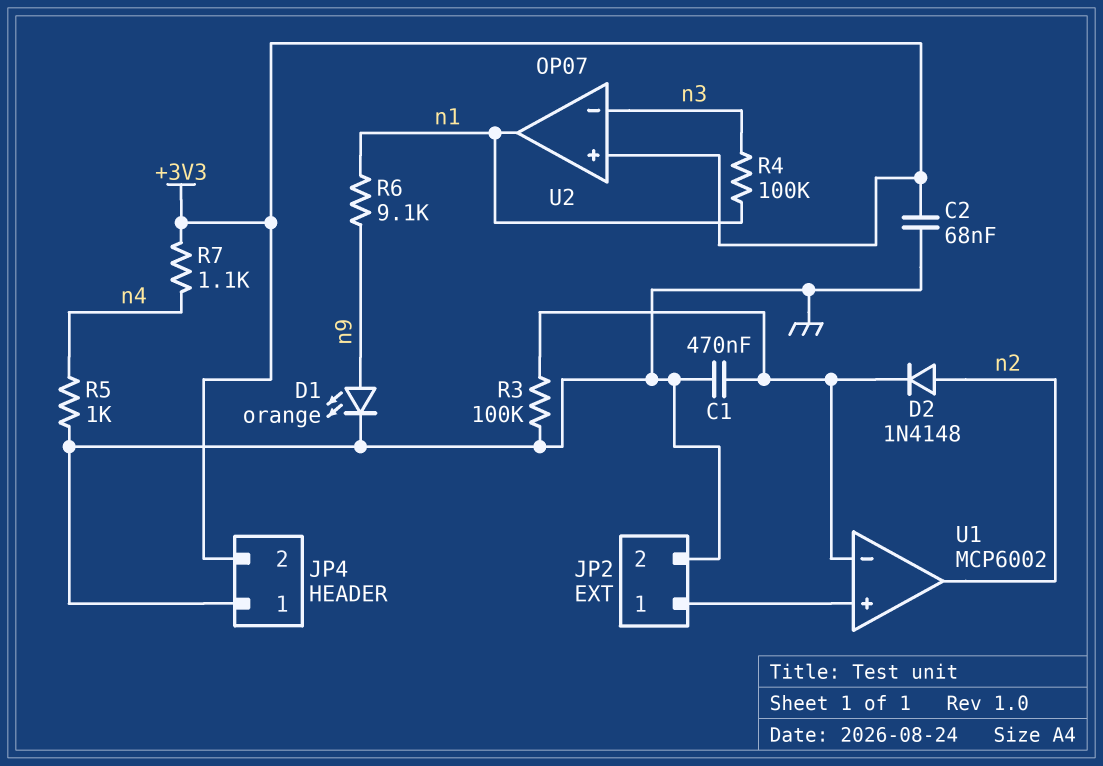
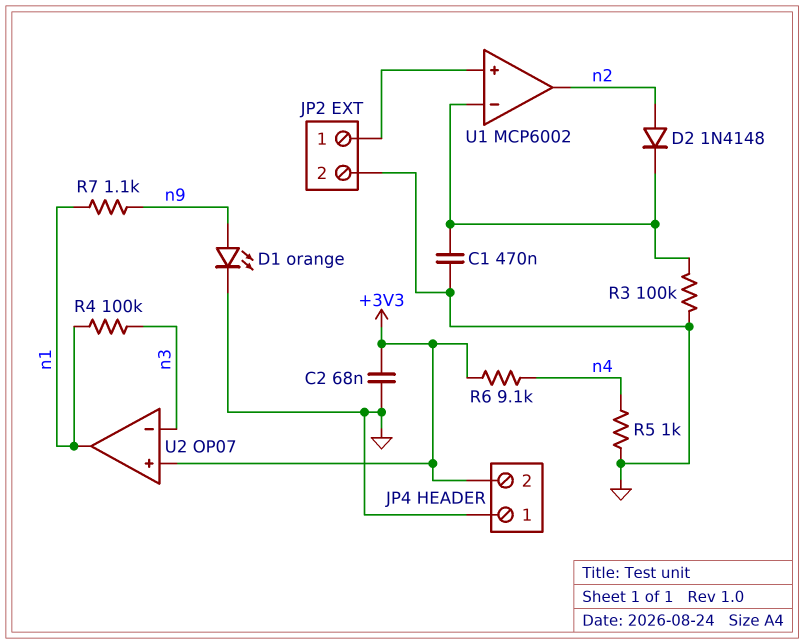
R6: 9.1k (n1, n9) -> 9.1k (+3V3, n4)
R7: 1.1k (+3V3, n4) -> 1.1k (n1, n9)

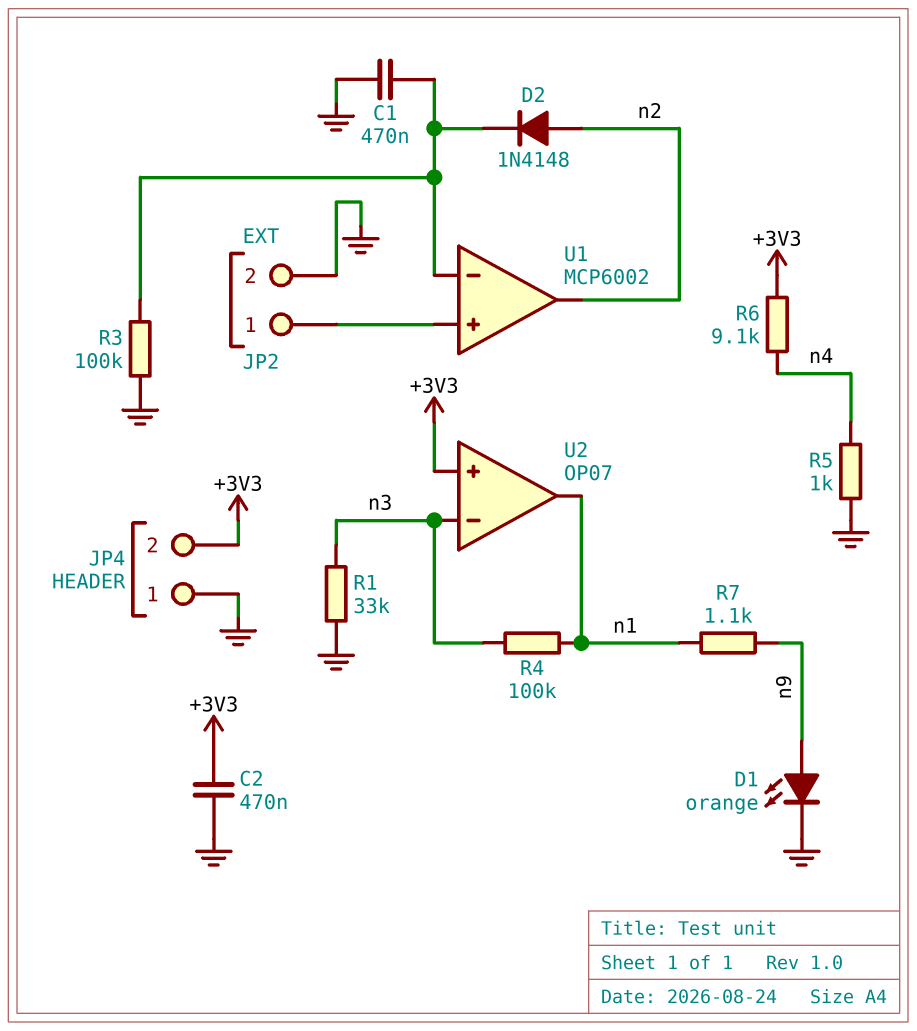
C2: 68nF (+3V3, GND) -> 470nF (+3V3, GND)
R1: none -> 33k (GND, n3)

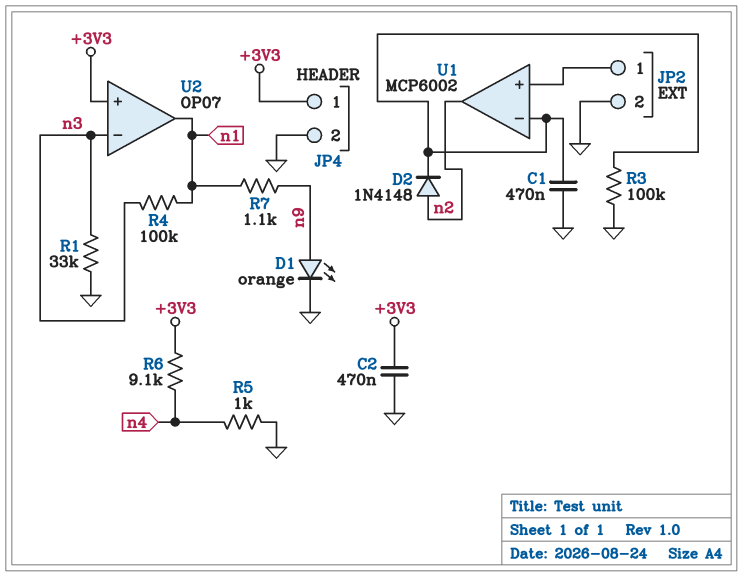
JP4 pin 1: GND -> +3V3
JP4 pin 2: +3V3 -> GND

